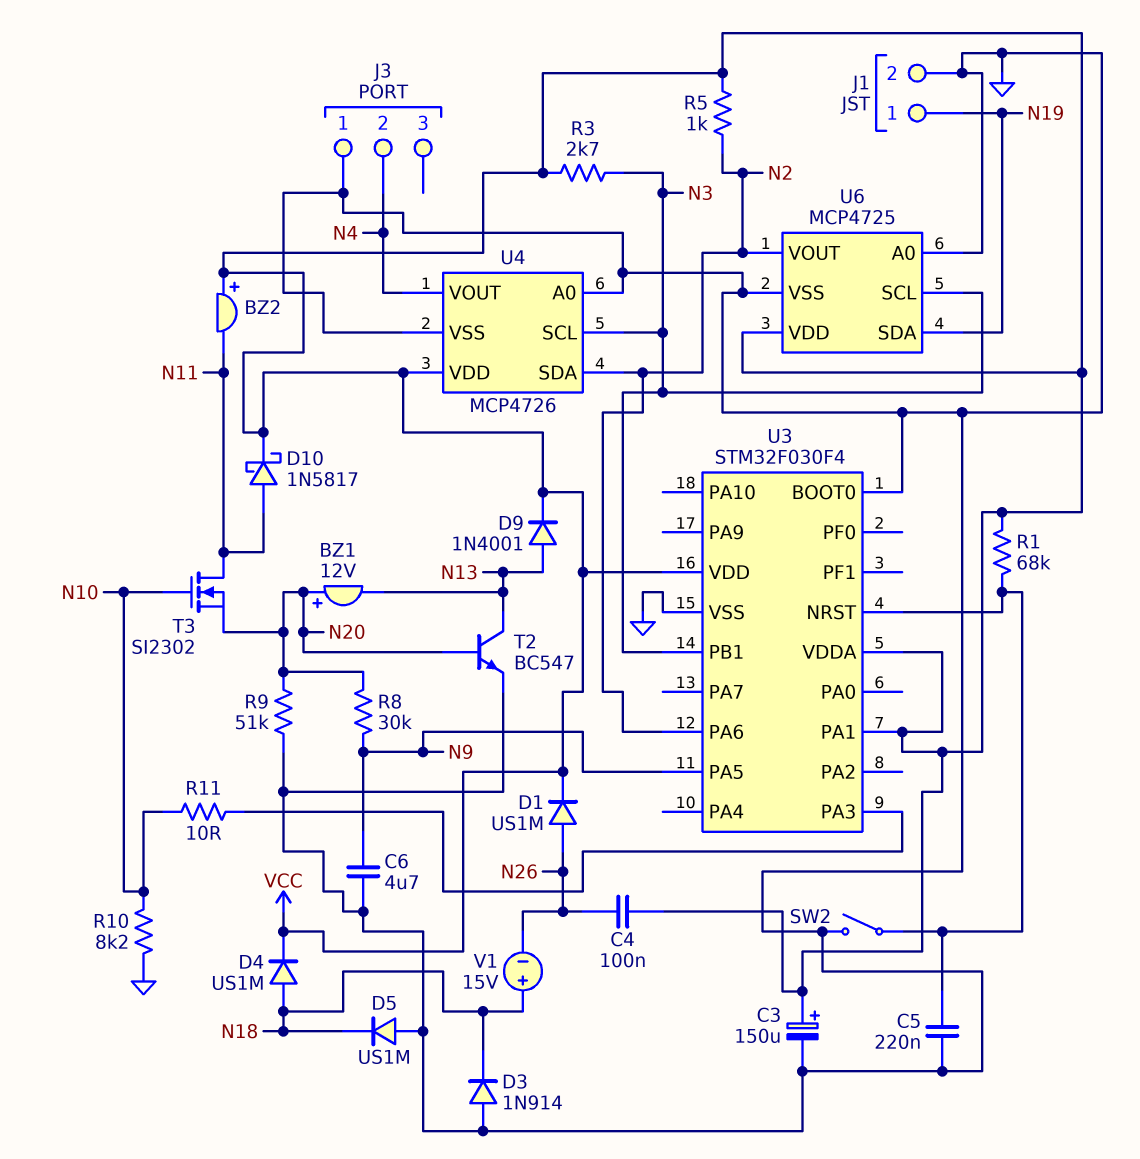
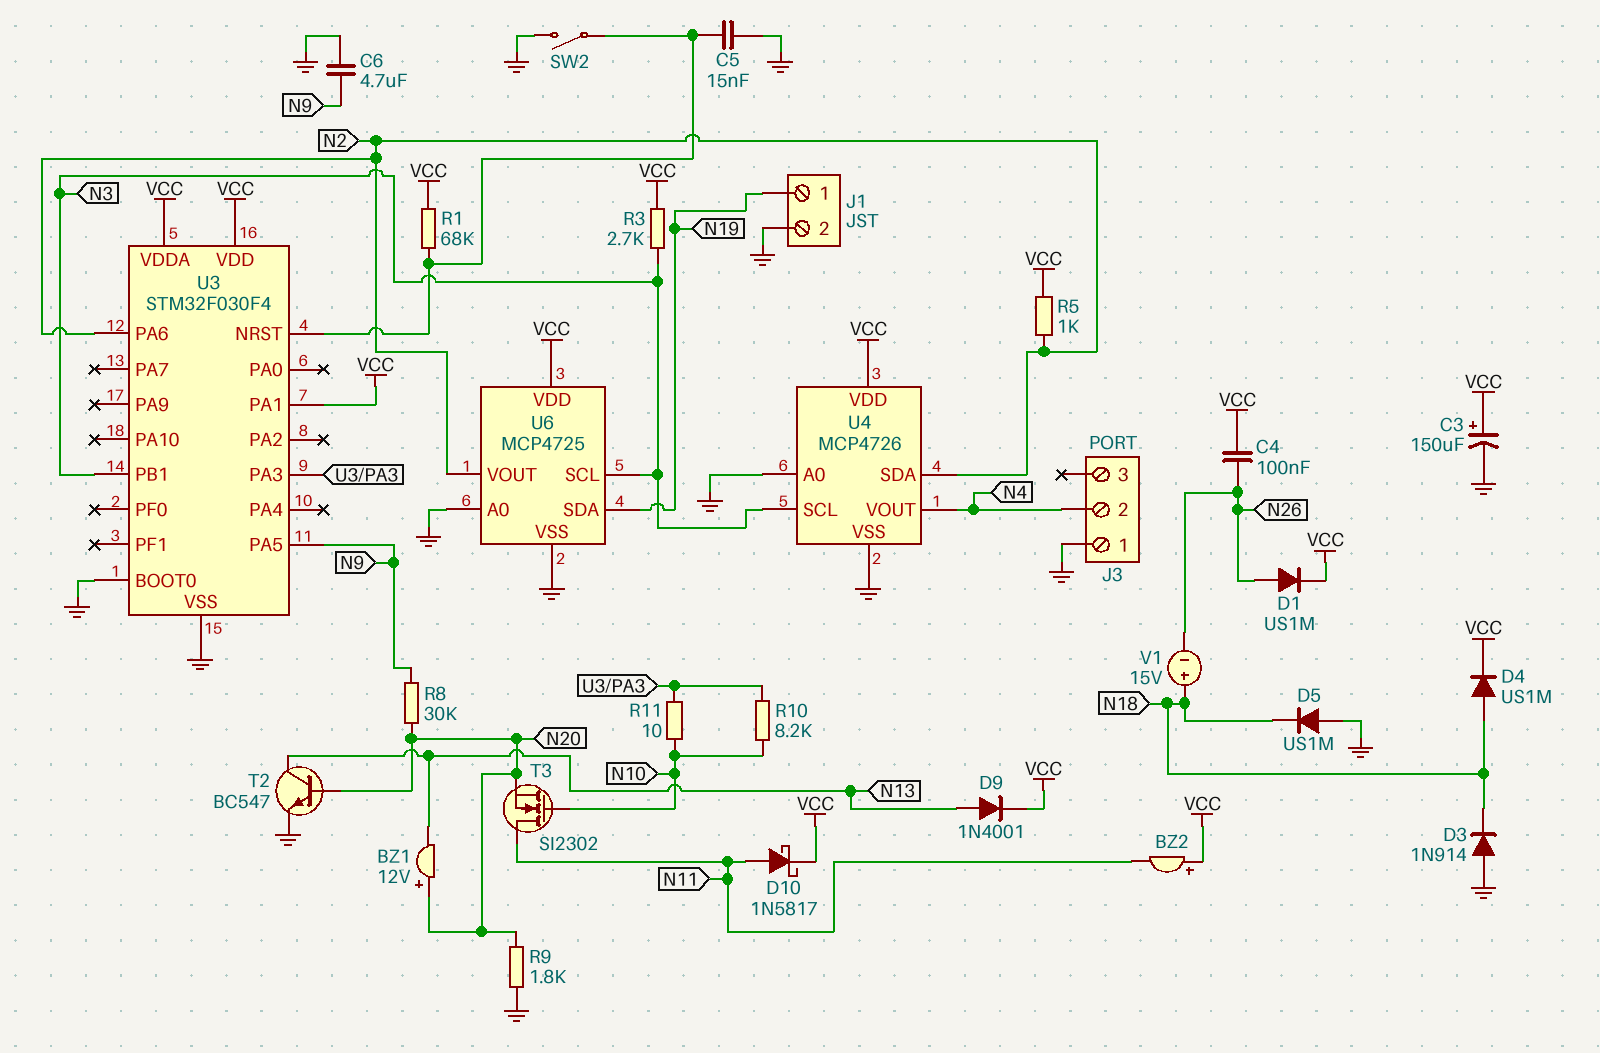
C5: 220nF (GND, U3/NRST) -> 15nF (GND, U3/NRST)
R9: 51k (GND, N20) -> 1.8k (GND, N20)
R10: 8.2k (GND, N10) -> 8.2k (N10, U3/PA3)

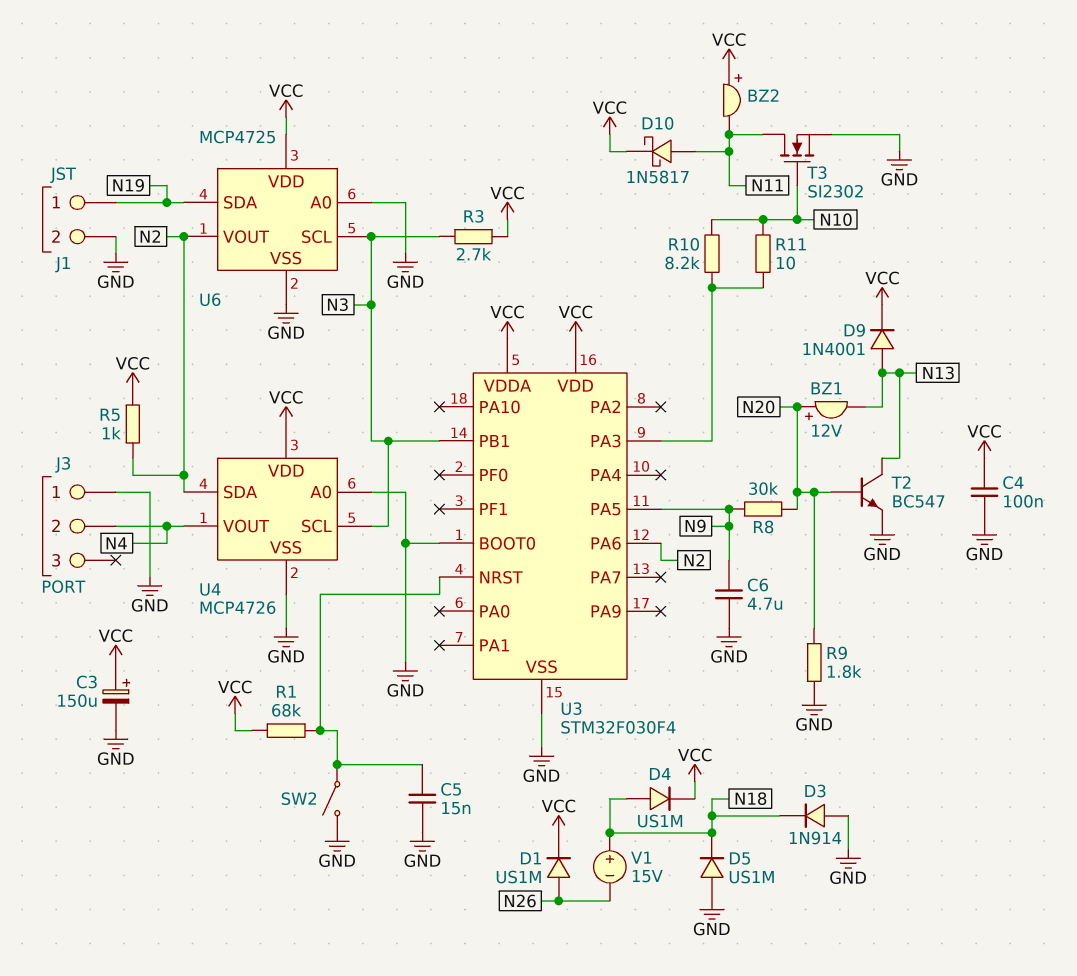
C4: 100nF (N26, VCC) -> 100nF (GND, VCC)
T3: NMOS SI2302 (G N10, D N11, S N20) -> NMOS SI2302 (G N10, D N11, S GND)
U3 pin PA1: VCC -> none

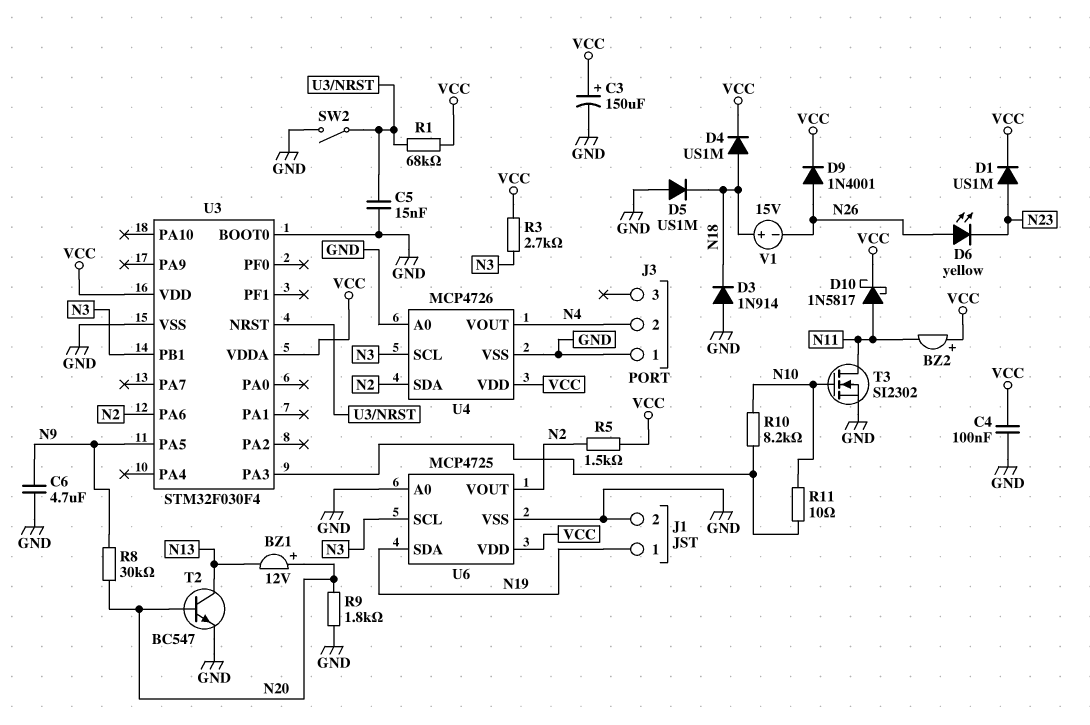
D1: diode US1M (A N26, K VCC) -> diode US1M (A N23, K VCC)
D6: none -> LED yellow (A N26, K N23)
D9: diode 1N4001 (A N13, K VCC) -> diode 1N4001 (A N26, K VCC)
R5: 1k (N2, VCC) -> 1.5k (N2, VCC)

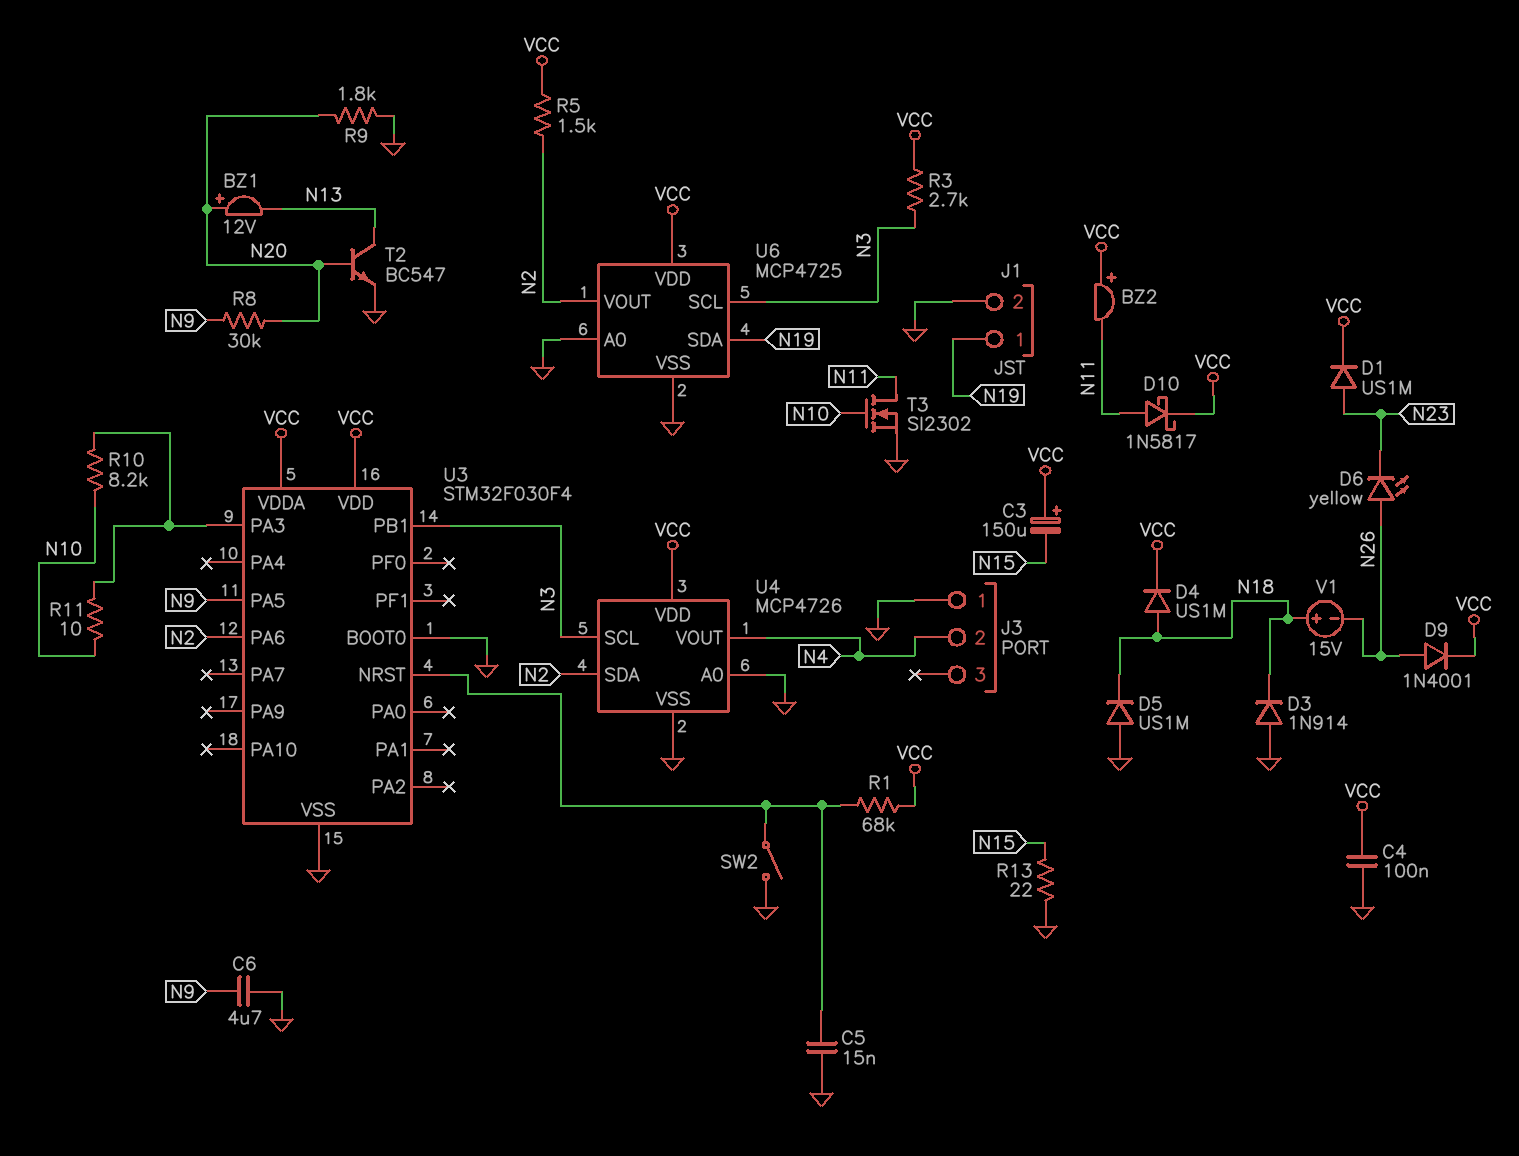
C3: 150uF (plus VCC, minus GND) -> 150uF (plus VCC, minus N15)
R13: none -> 22 (GND, N15)

